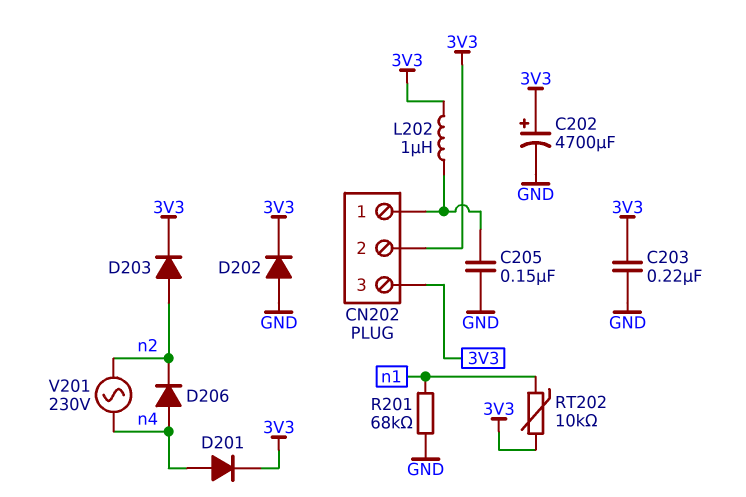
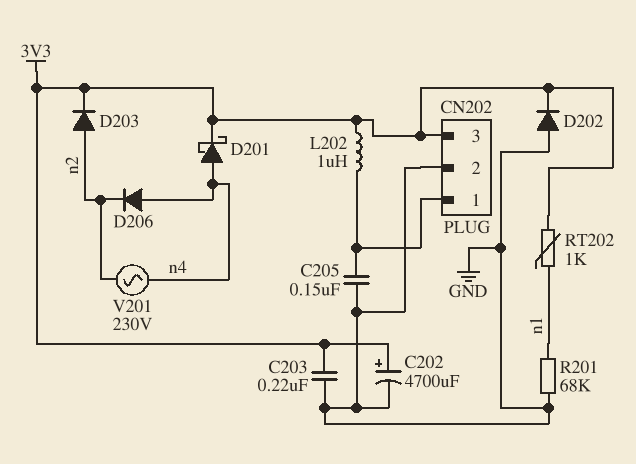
CN202 pin 2: 3V3 -> GND
D201: diode (A n4, K 3V3) -> schottky (A n4, K 3V3)
RT202: 10k (3V3, n1) -> 1k (3V3, n1)

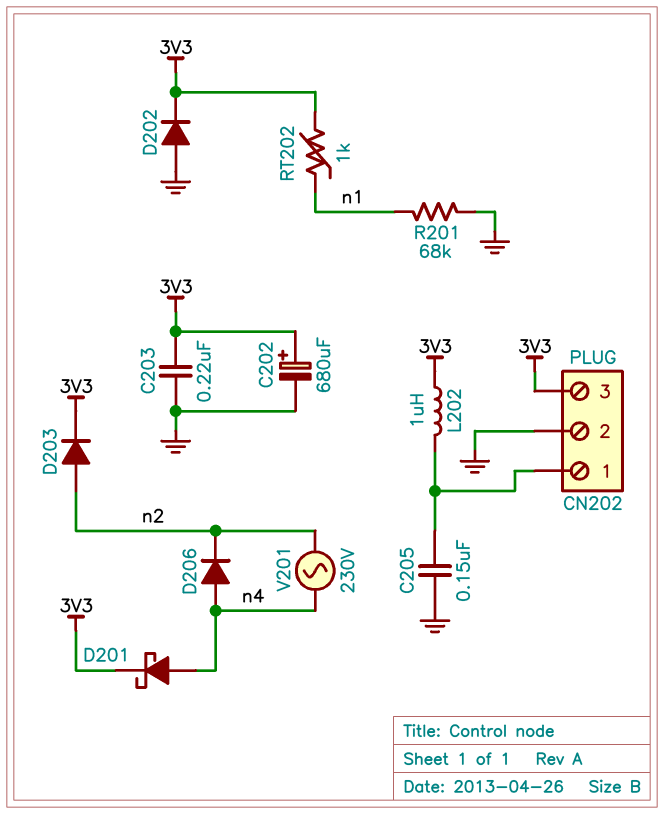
C202: 4700uF (plus 3V3, minus GND) -> 680uF (plus 3V3, minus GND)

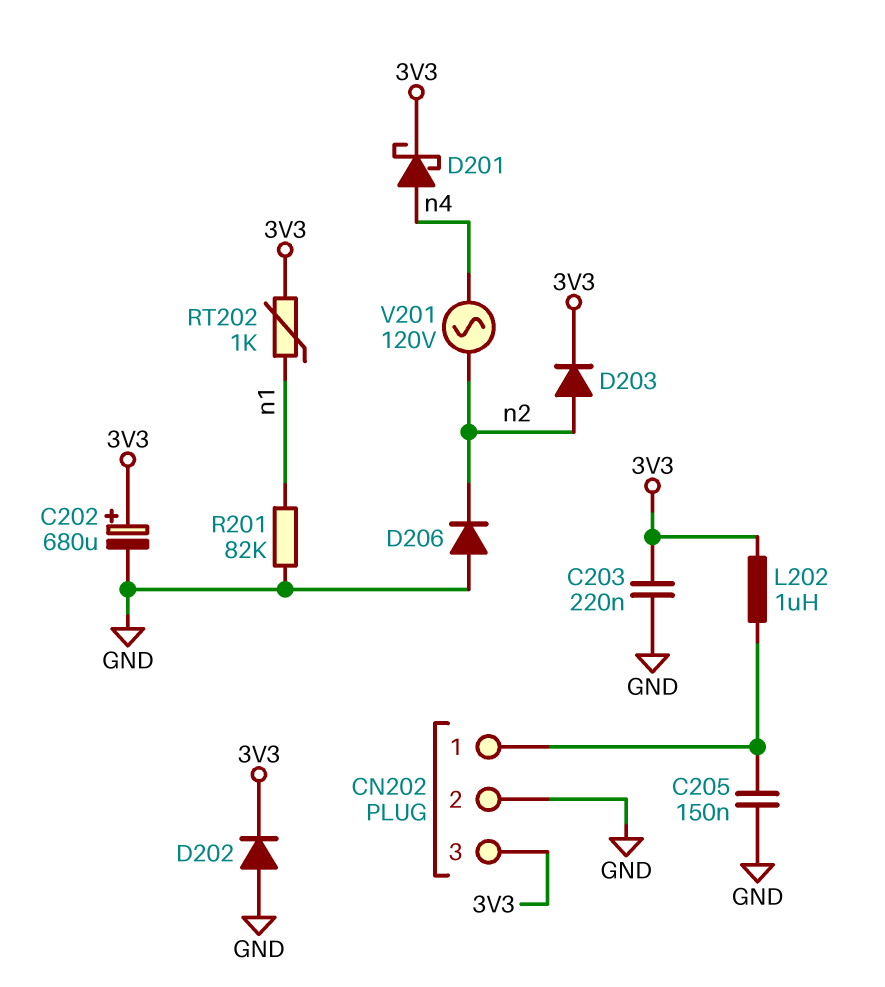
D206: diode (A n4, K n2) -> diode (A GND, K n2)
R201: 68k (GND, n1) -> 82k (GND, n1)
V201: AC 230V (n2, n4) -> AC 120V (n2, n4)

